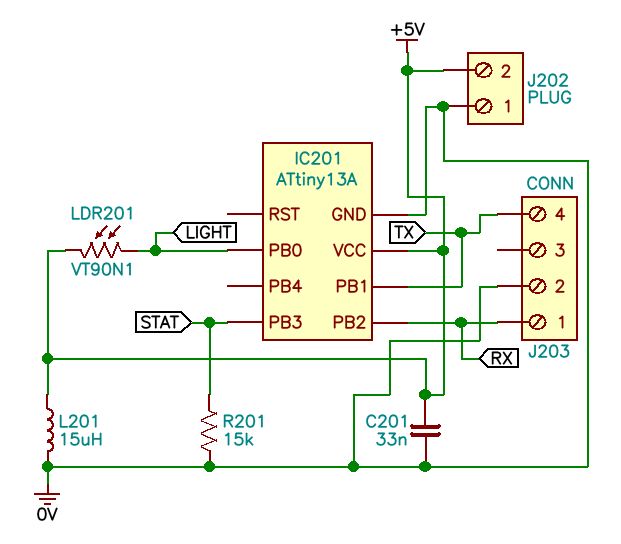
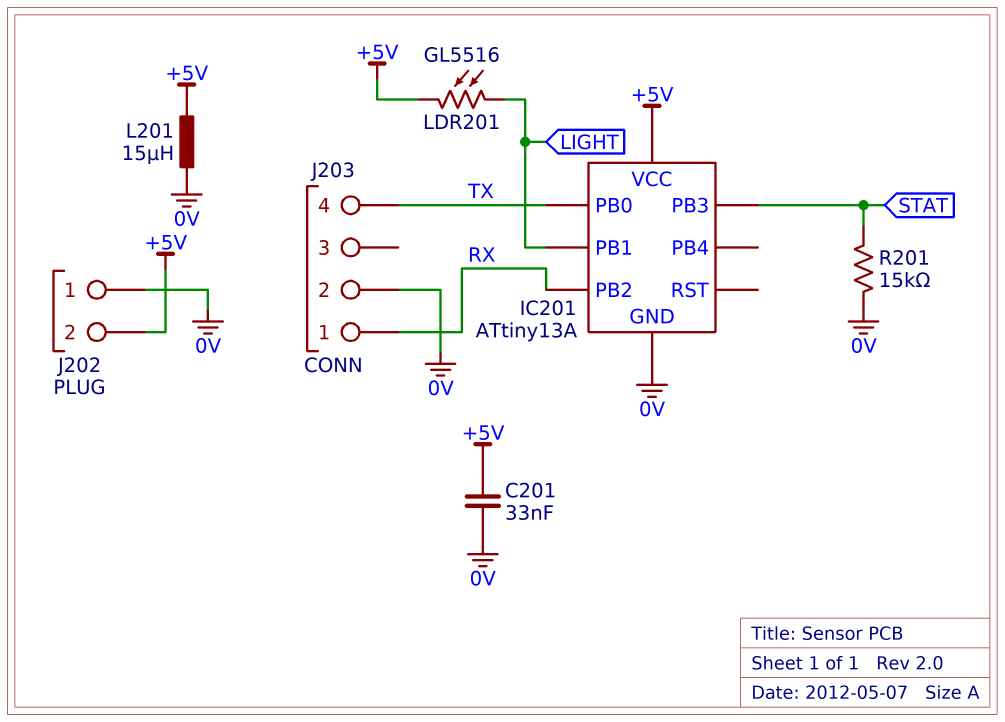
IC201 pin PB0: LIGHT -> TX
IC201 pin PB1: TX -> LIGHT
LDR201: VT90N1 (+5V, LIGHT) -> GL5516 (+5V, LIGHT)

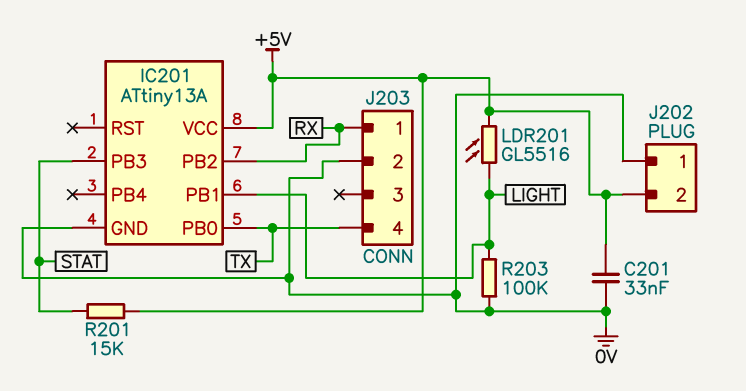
L201: 15uH (+5V, 0V) -> none
R201: 15k (0V, STAT) -> 15k (+5V, STAT)
R203: none -> 100k (0V, LIGHT)

